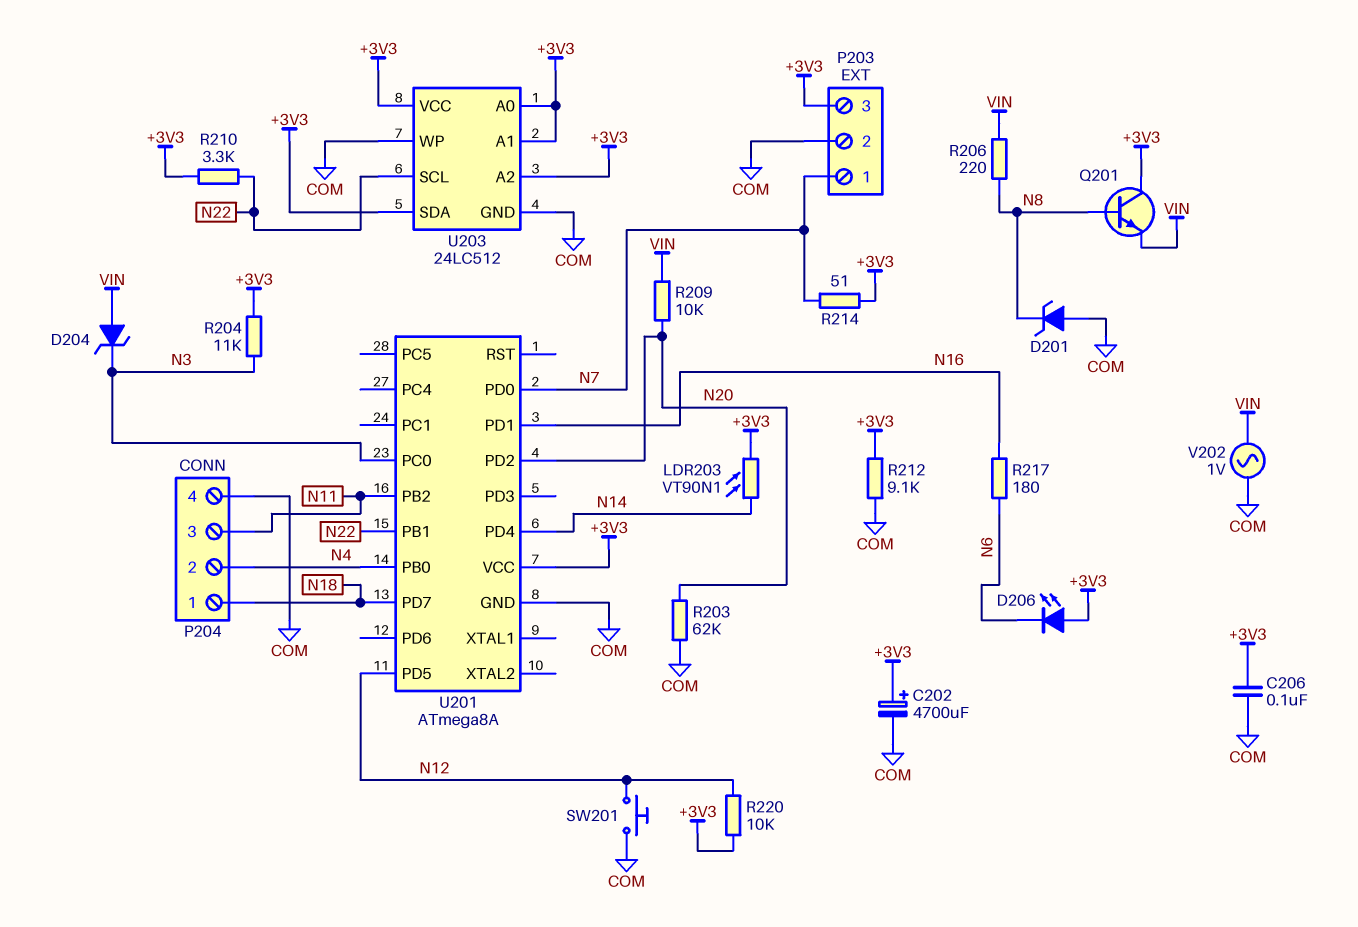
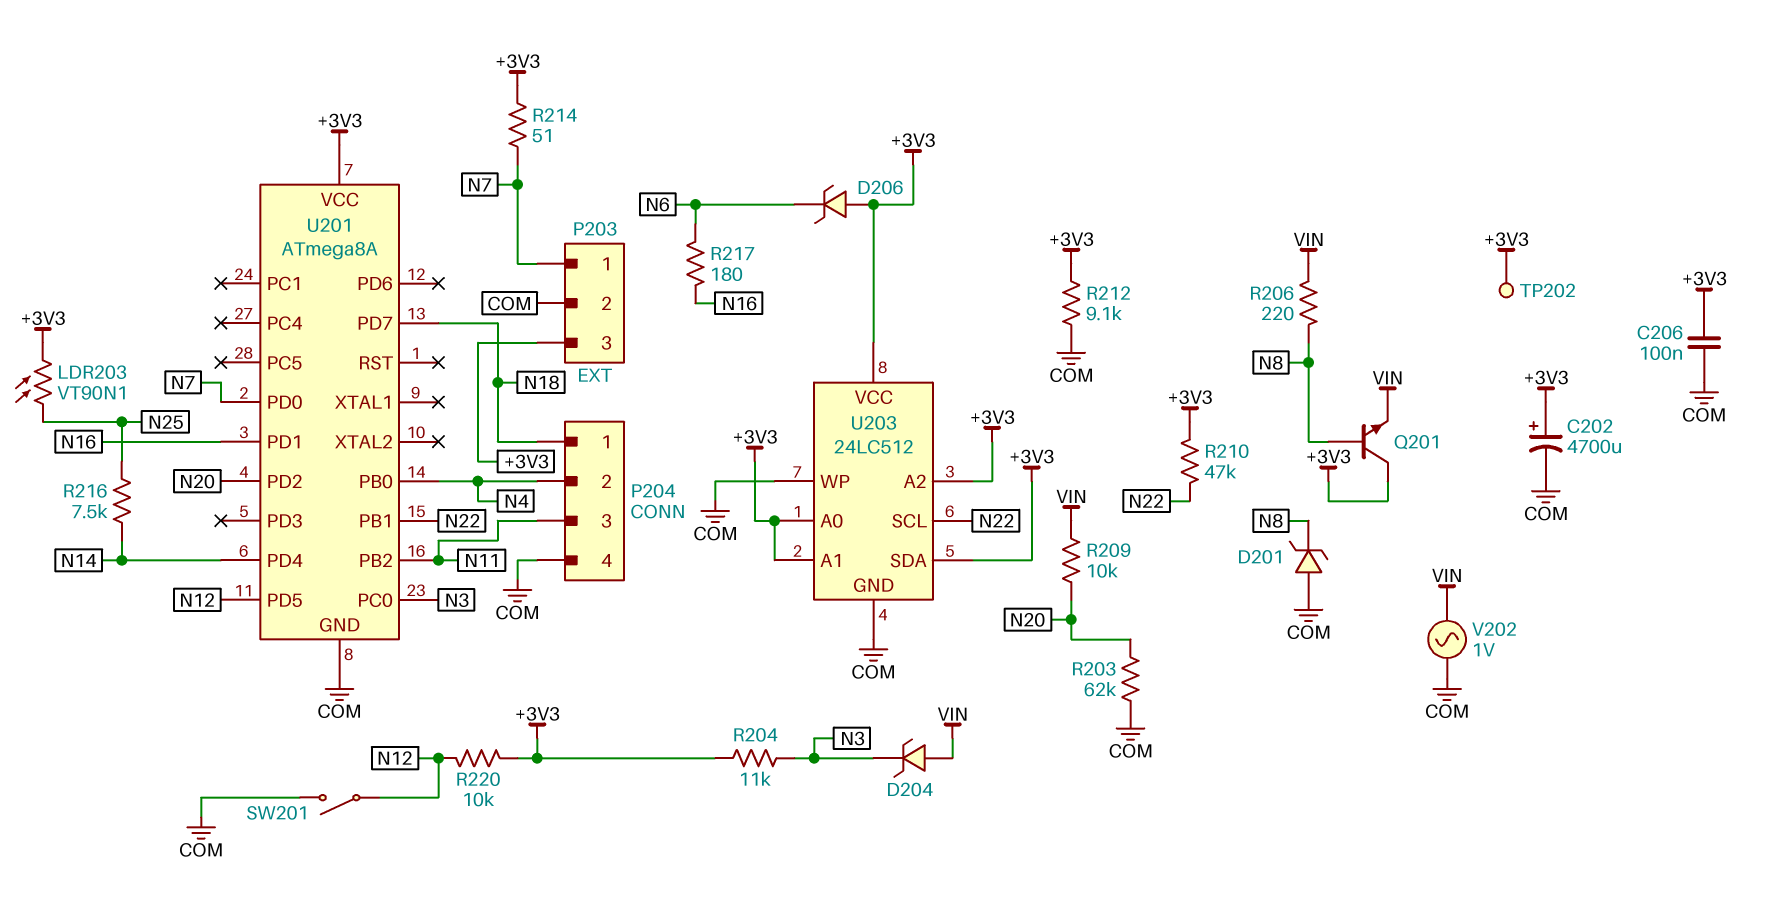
D206: LED (A +3V3, K N6) -> zener (A +3V3, K N6)
LDR203: VT90N1 (+3V3, N14) -> VT90N1 (+3V3, N25)
R210: 3.3k (+3V3, N22) -> 47k (+3V3, N22)
R216: none -> 7.5k (N14, N25)
SW201: button (COM, N12) -> switch (COM, N12)
TP202: none -> test point (+3V3)

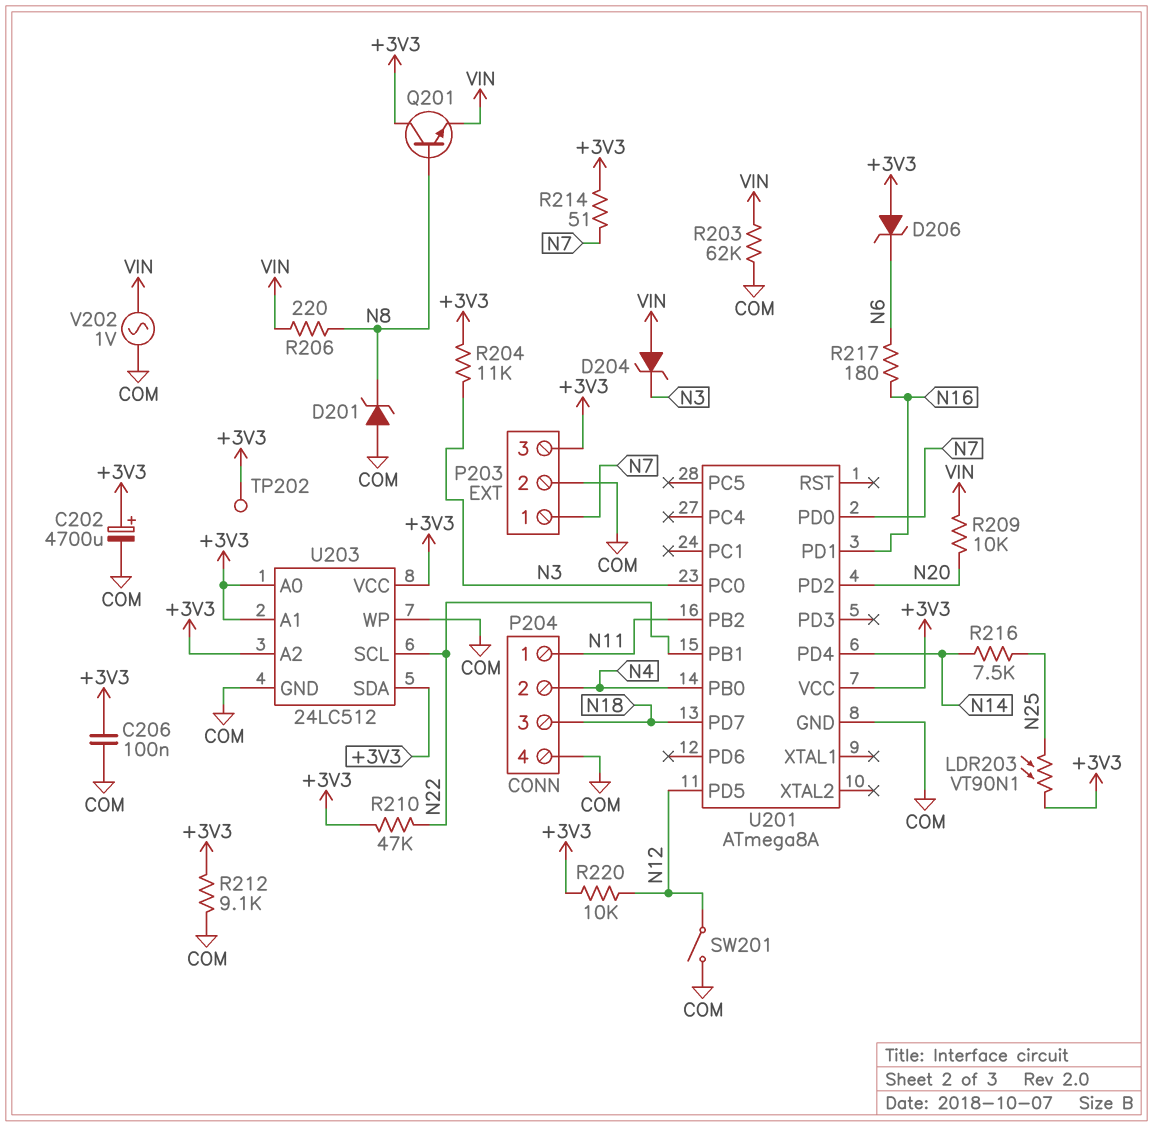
P204 pin 1: N18 -> N11
P204 pin 3: N11 -> N18
R203: 62k (COM, N20) -> 62k (COM, VIN)

